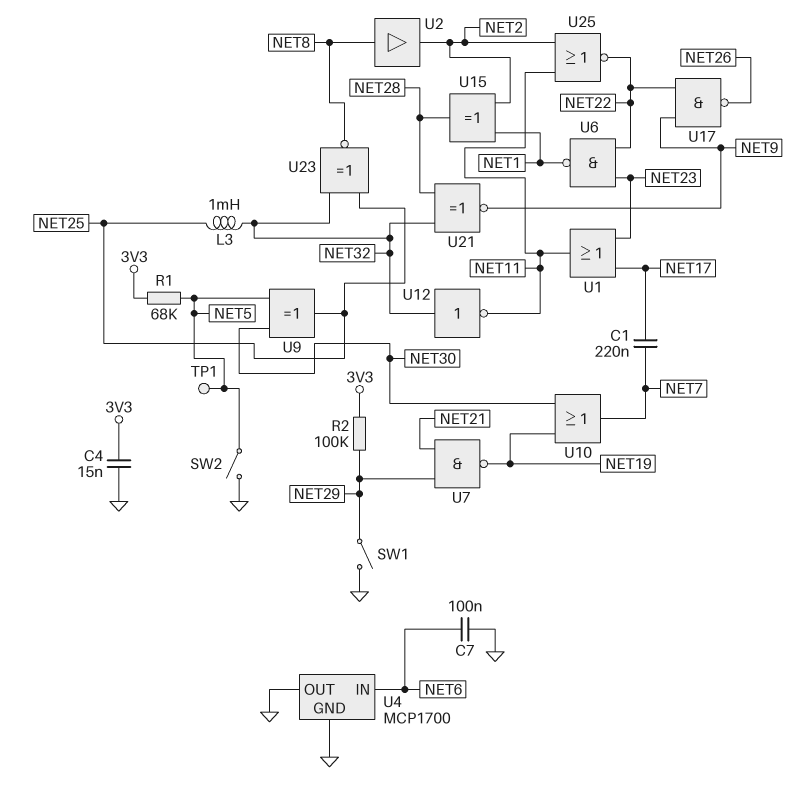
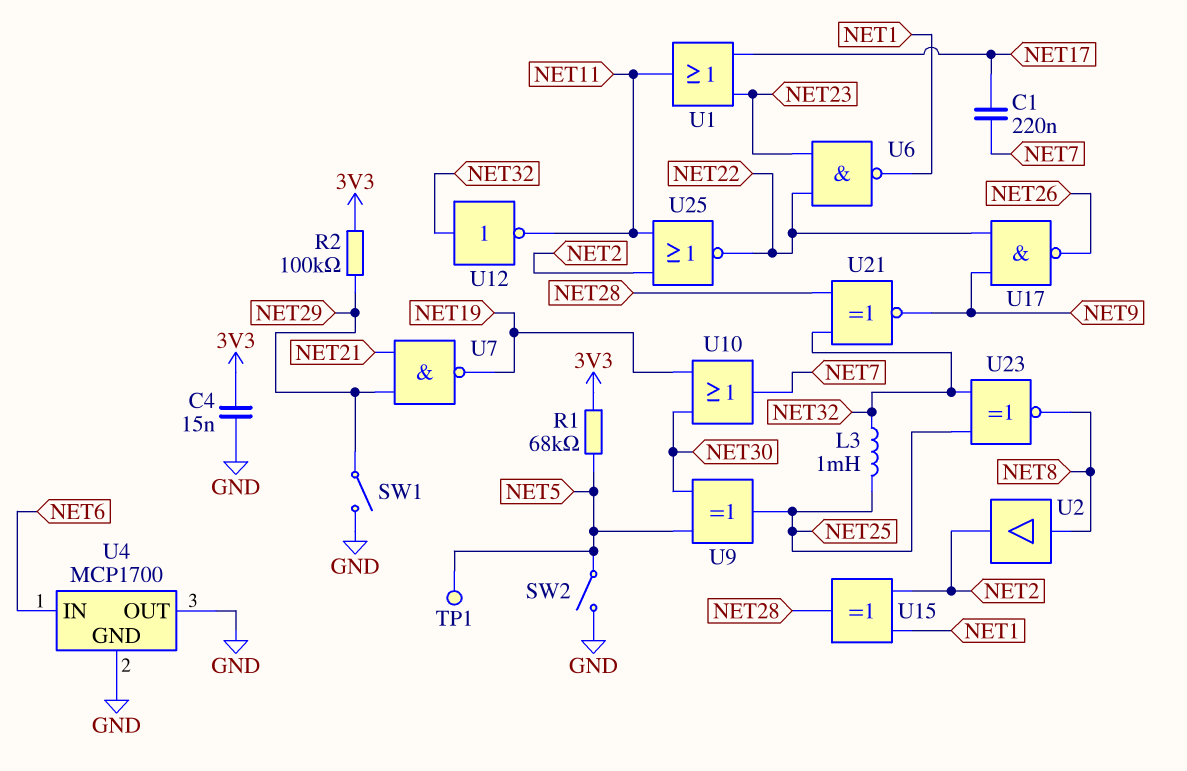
C7: 100nF (GND, NET6) -> none

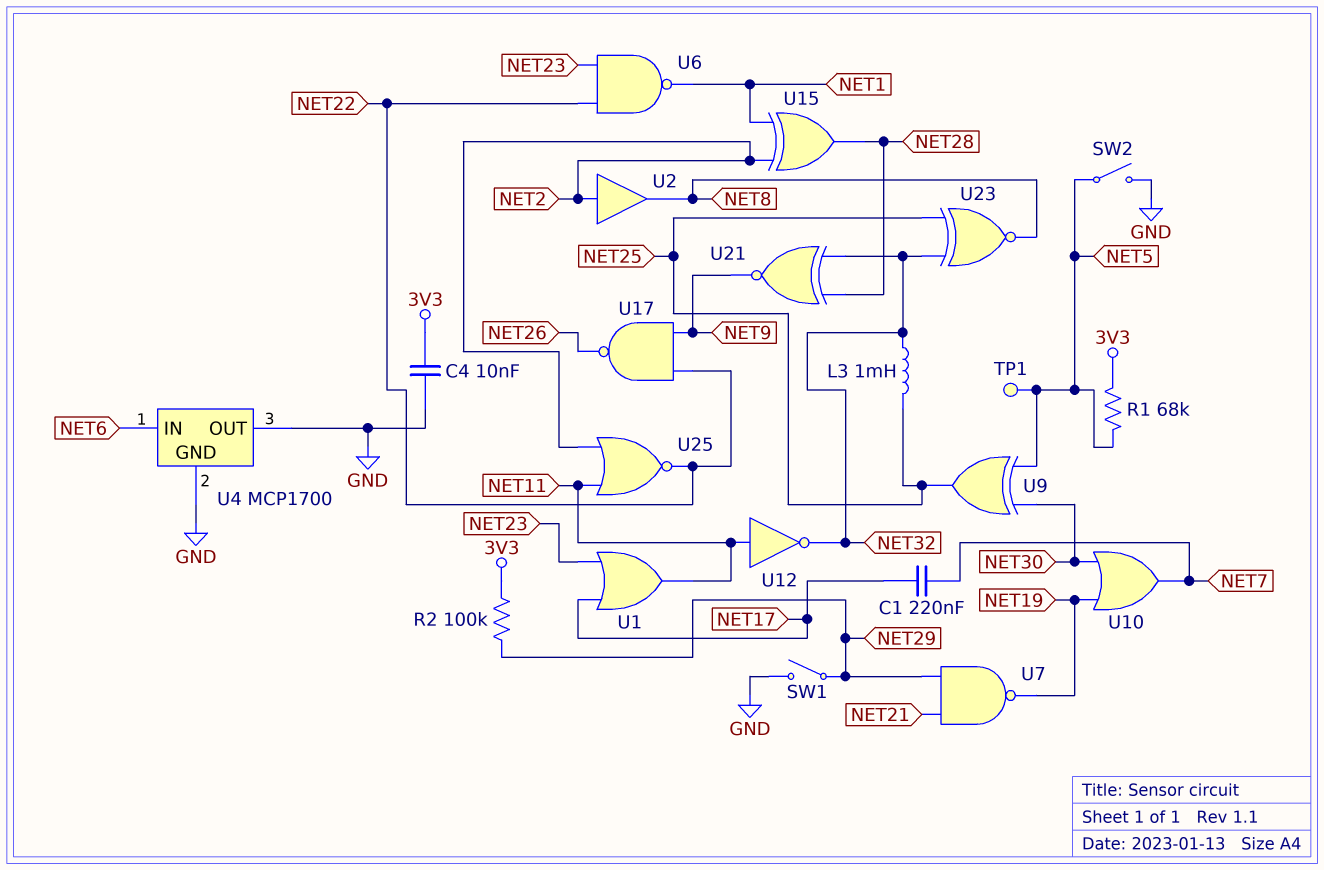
C4: 15nF (3V3, GND) -> 10nF (3V3, GND)
U2: buffer (in NET8, out NET2) -> buffer (in NET2, out NET8)
U12: NOT (in NET32, out NET11) -> NOT (in NET11, out NET32)

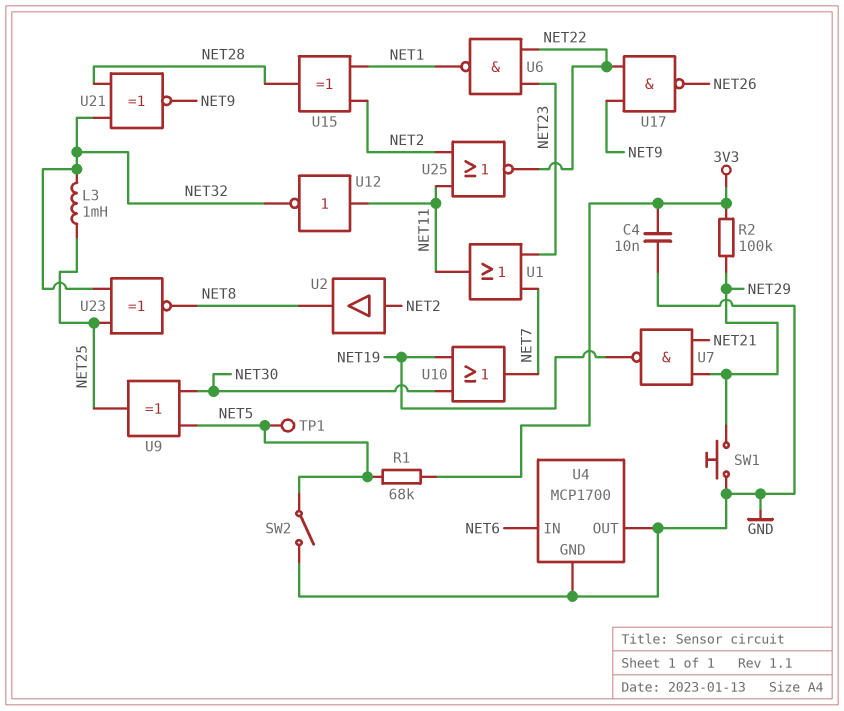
C1: 220nF (NET7, NET17) -> none
SW1: switch (GND, NET29) -> button (GND, NET29)
U1: OR (in NET17, in NET23, out NET11) -> OR (in NET7, in NET23, out NET11)

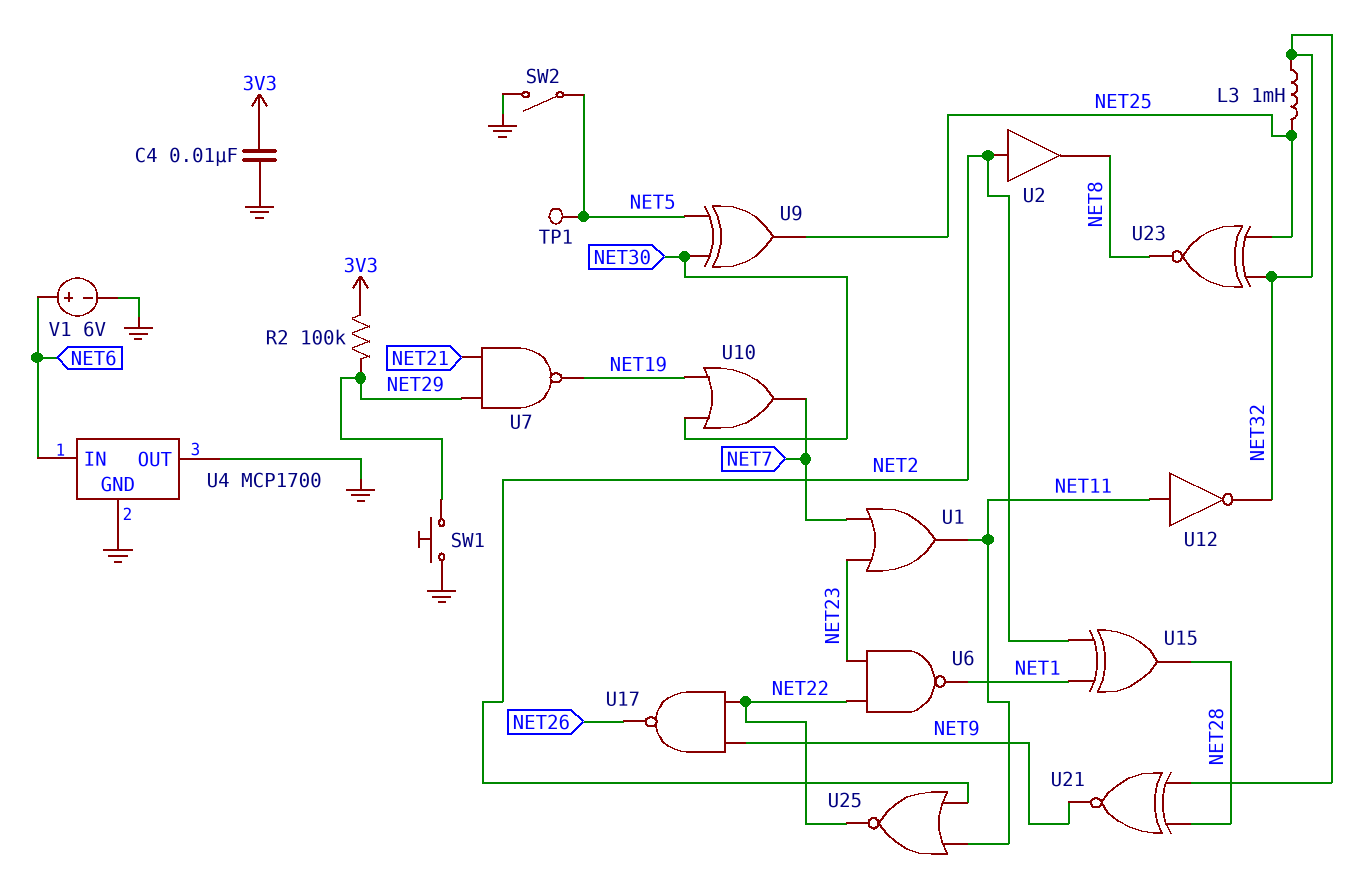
R1: 68k (3V3, NET5) -> none
V1: none -> 6V (plus NET6, minus GND)

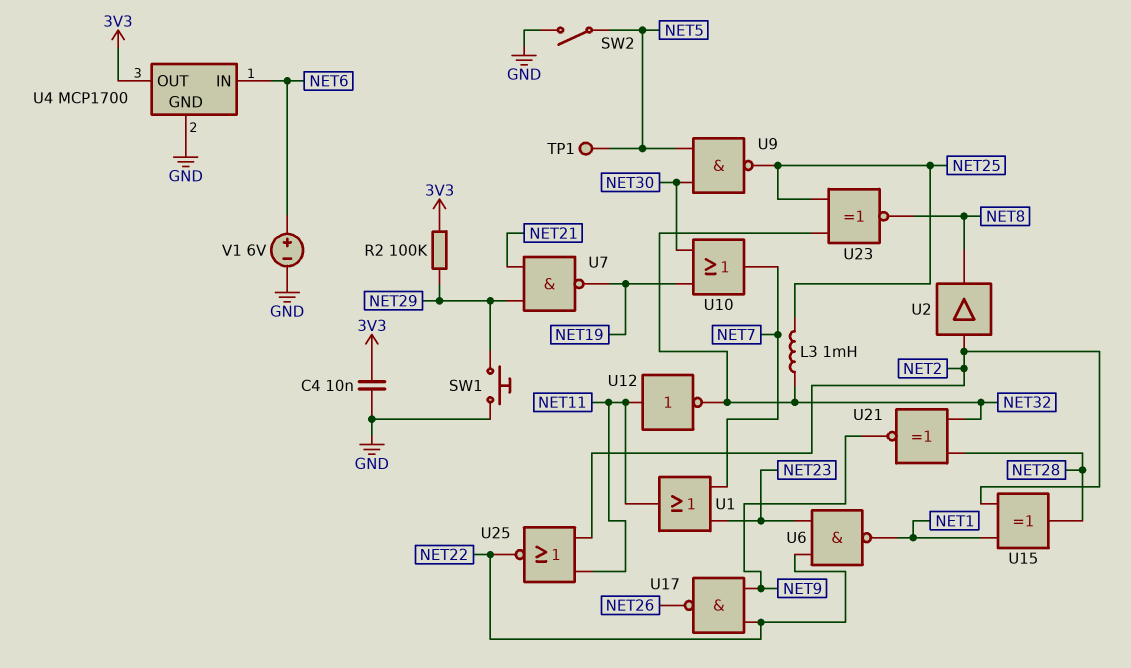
U4 pin OUT: GND -> 3V3
U9: XOR (in NET5, in NET30, out NET25) -> NAND (in NET5, in NET30, out NET25)

